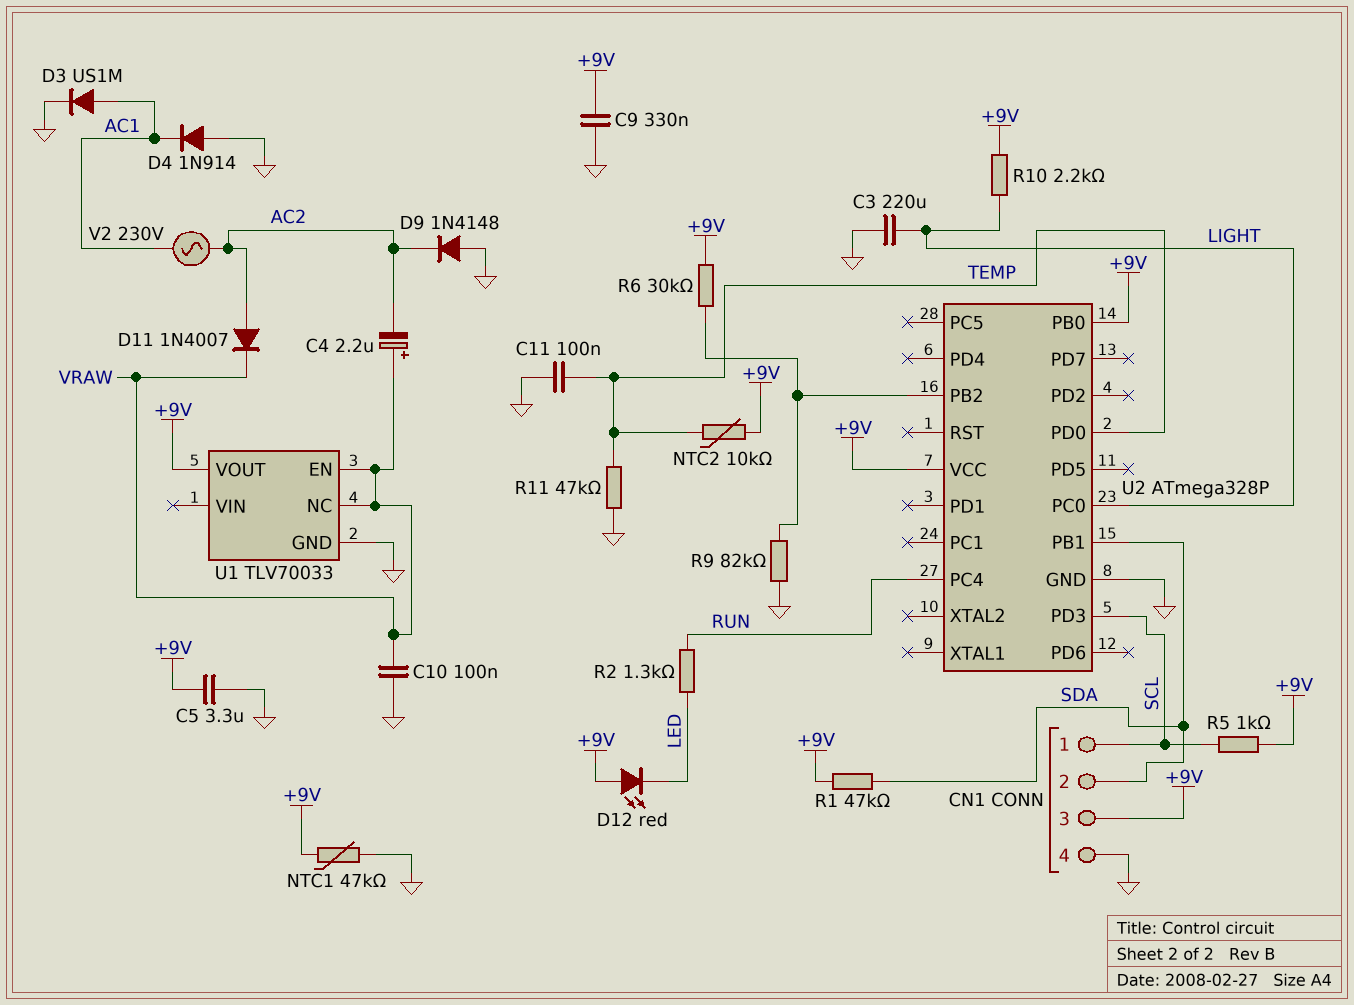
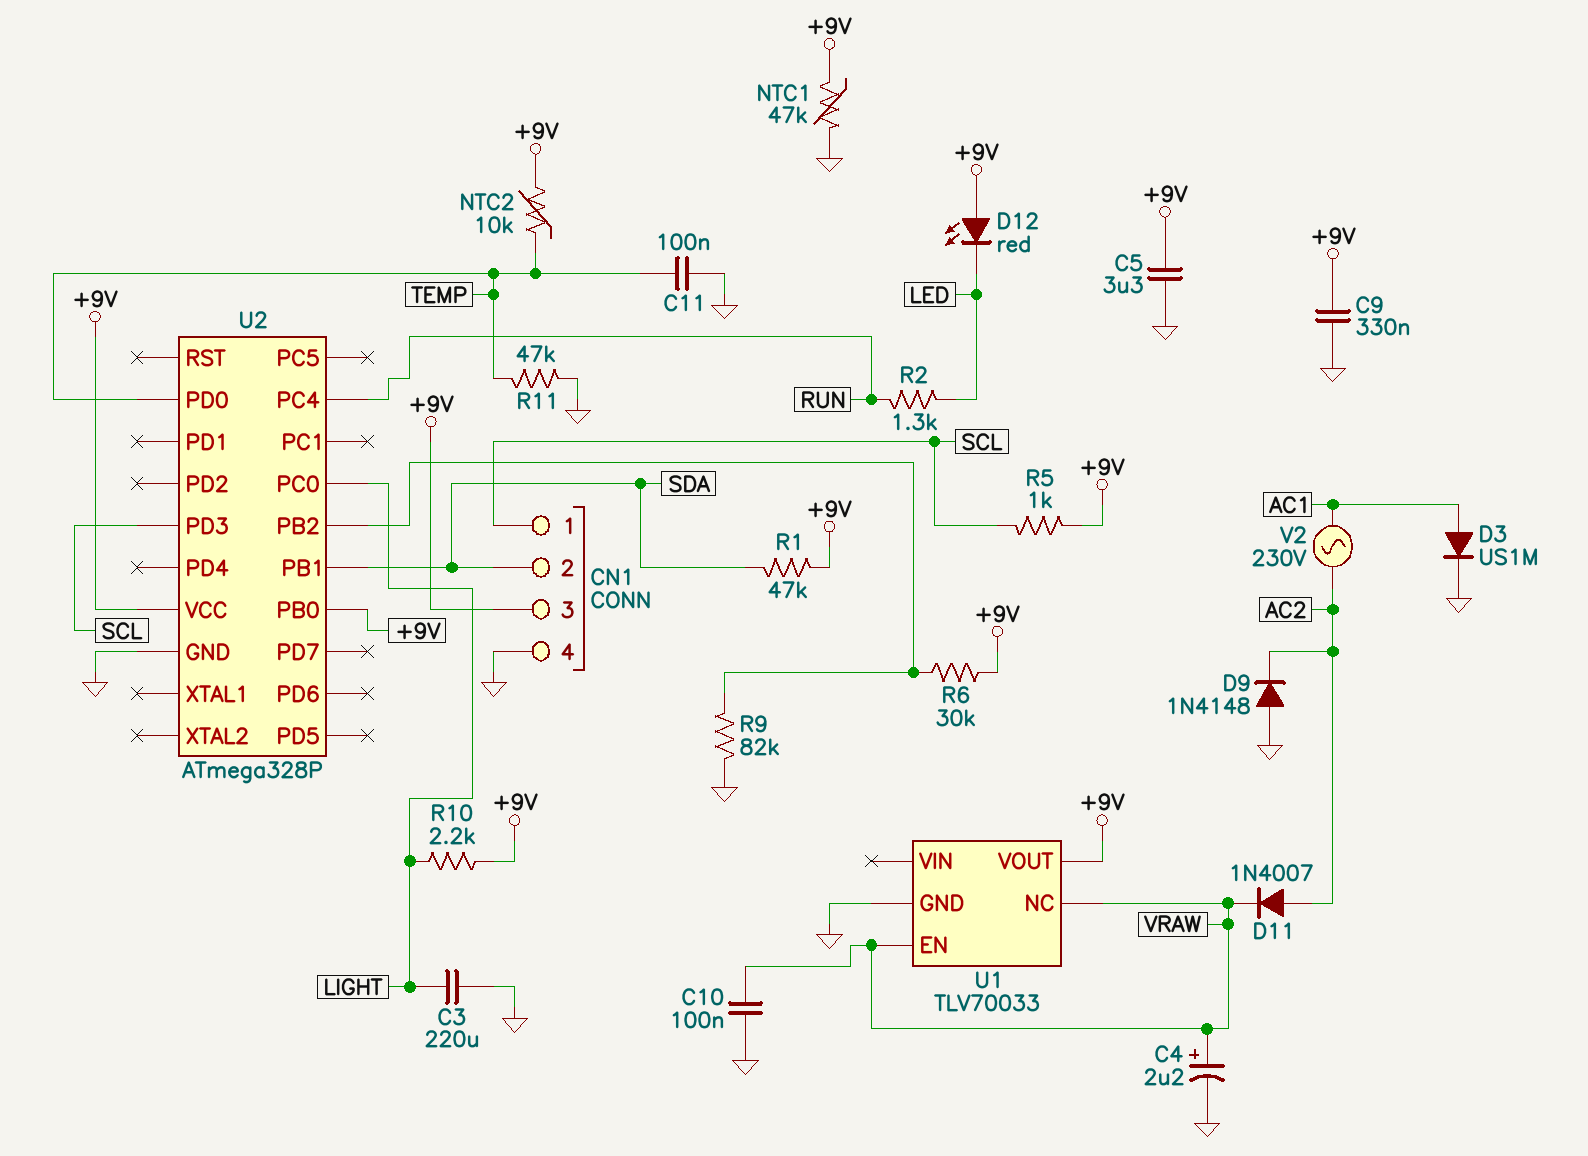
C4: 2.2uF (plus VRAW, minus AC2) -> 2.2uF (plus VRAW, minus GND)
D4: diode 1N914 (A GND, K AC1) -> none

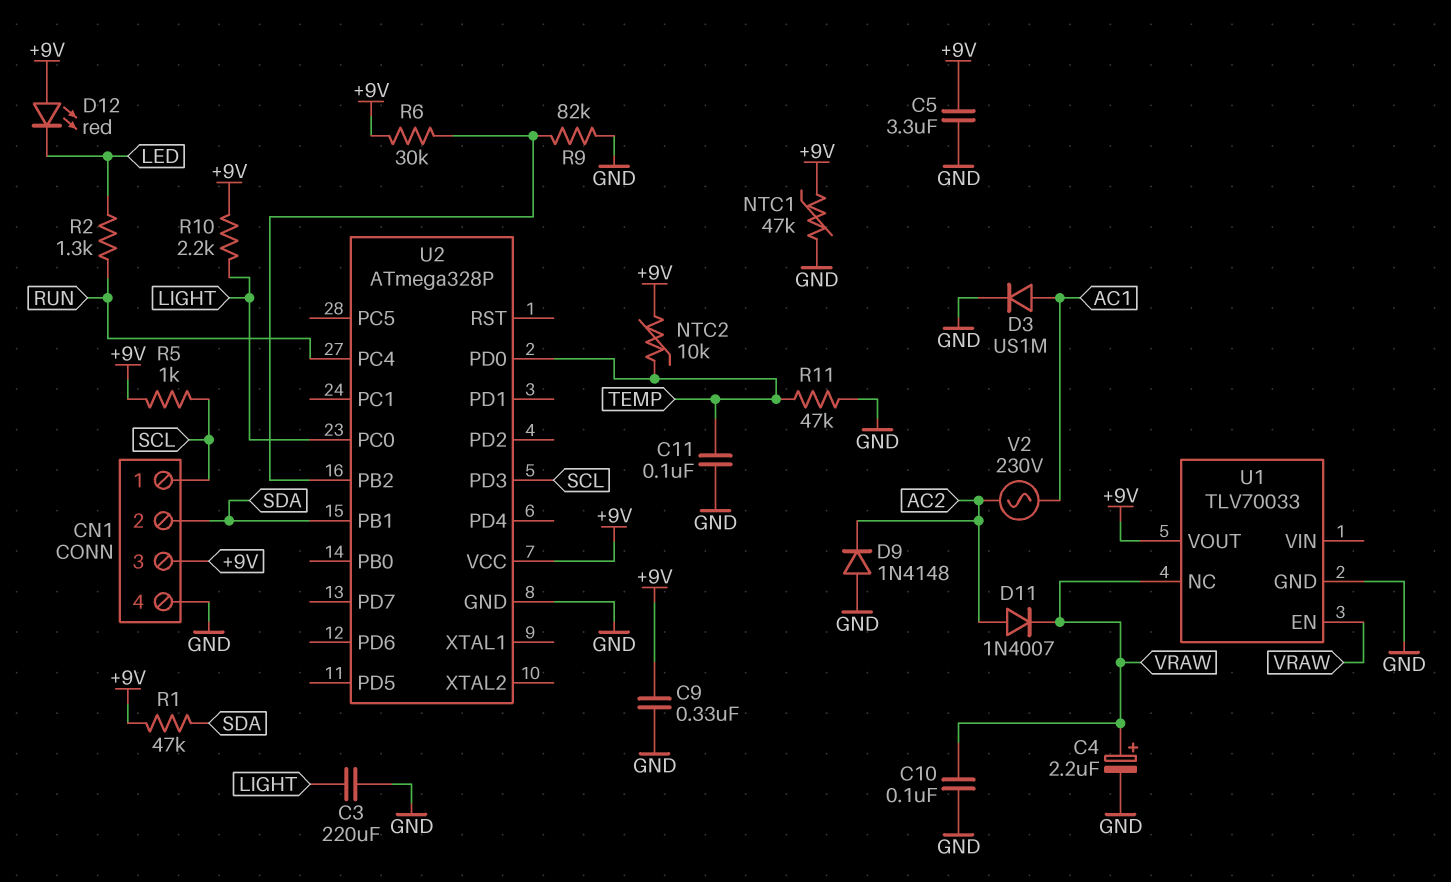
U2 pin PB0: +9V -> none

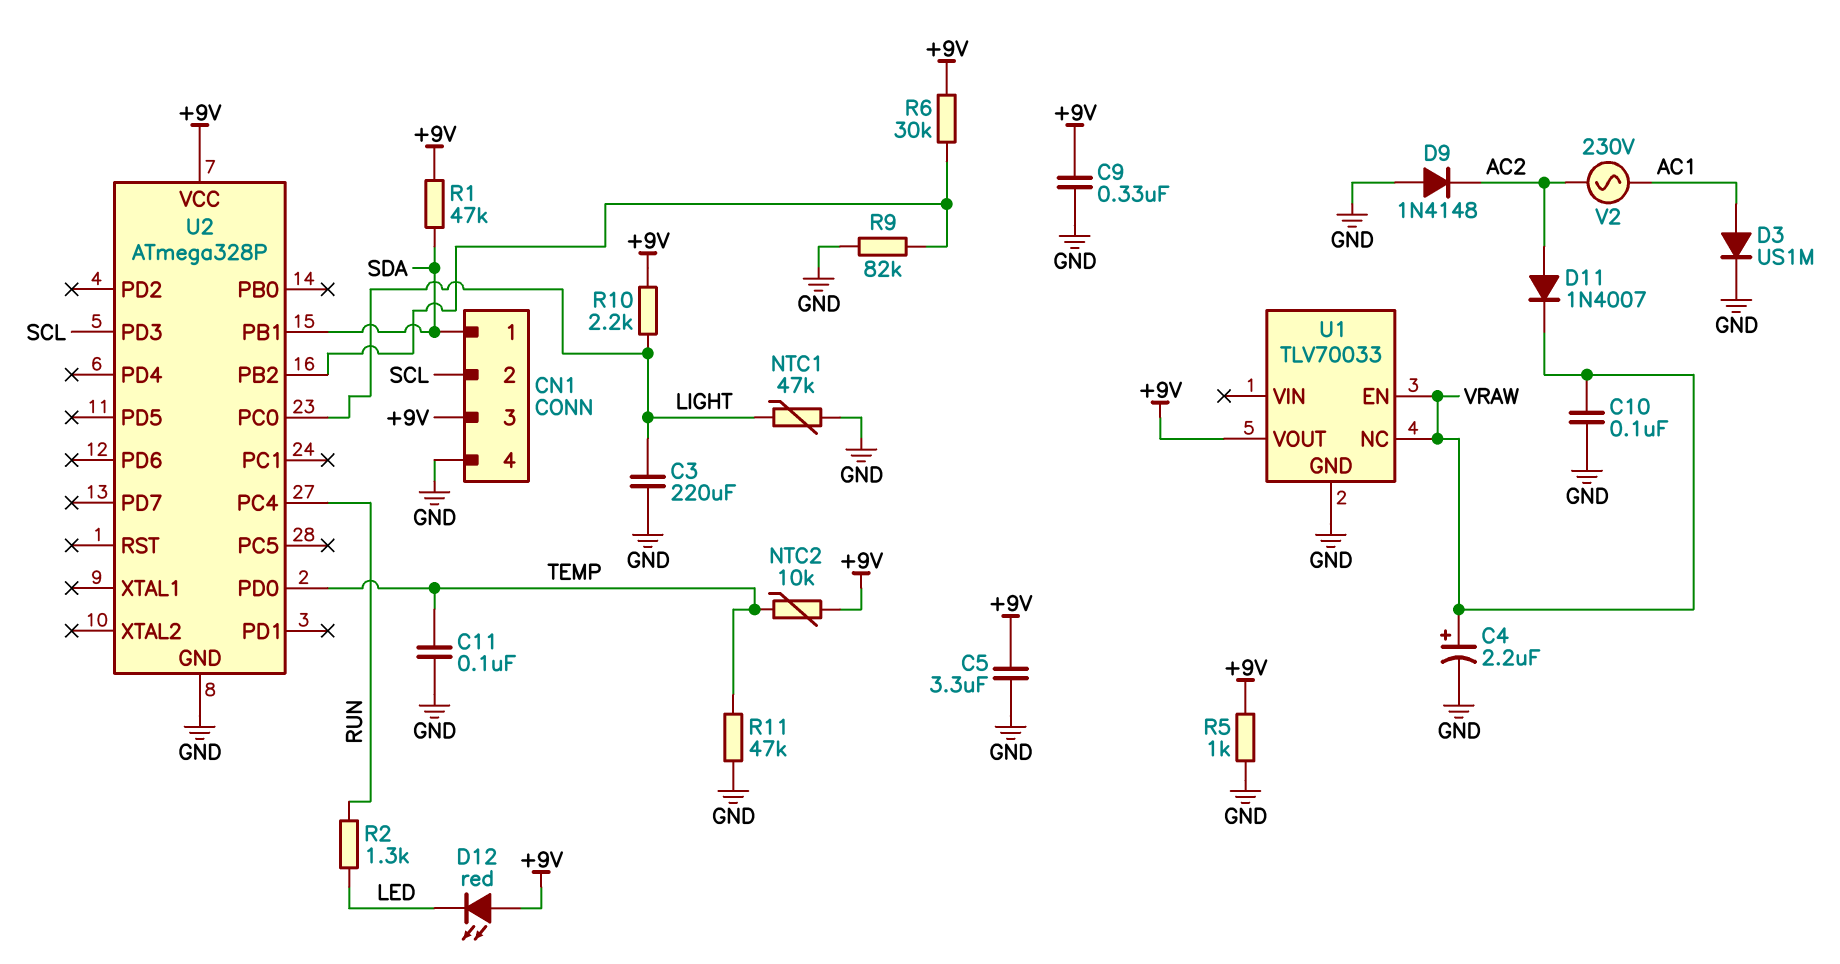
CN1 pin 1: SCL -> SDA
CN1 pin 2: SDA -> SCL
NTC1: 47k (+9V, GND) -> 47k (GND, LIGHT)
R5: 1k (+9V, SCL) -> 1k (+9V, GND)

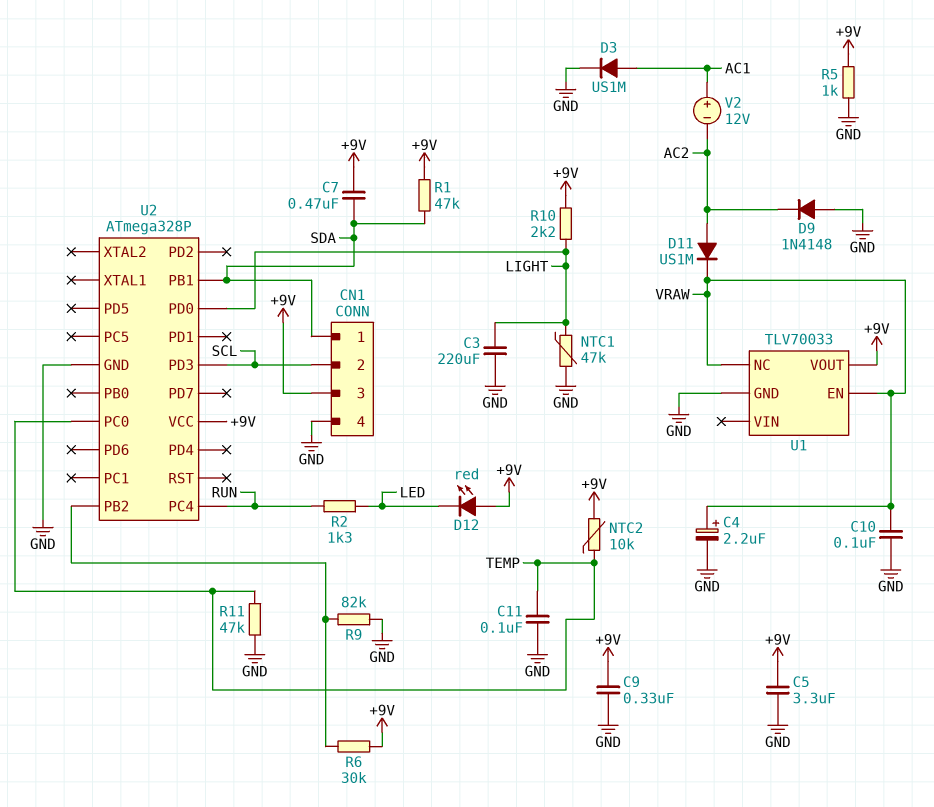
C7: none -> 470nF (+9V, SDA)
D11: diode 1N4007 (A AC2, K VRAW) -> diode US1M (A AC2, K VRAW)
U2 pin PC0: LIGHT -> TEMP
U2 pin PD0: TEMP -> LIGHT
V2: AC 230V (AC1, AC2) -> 12V (plus AC1, minus AC2)

